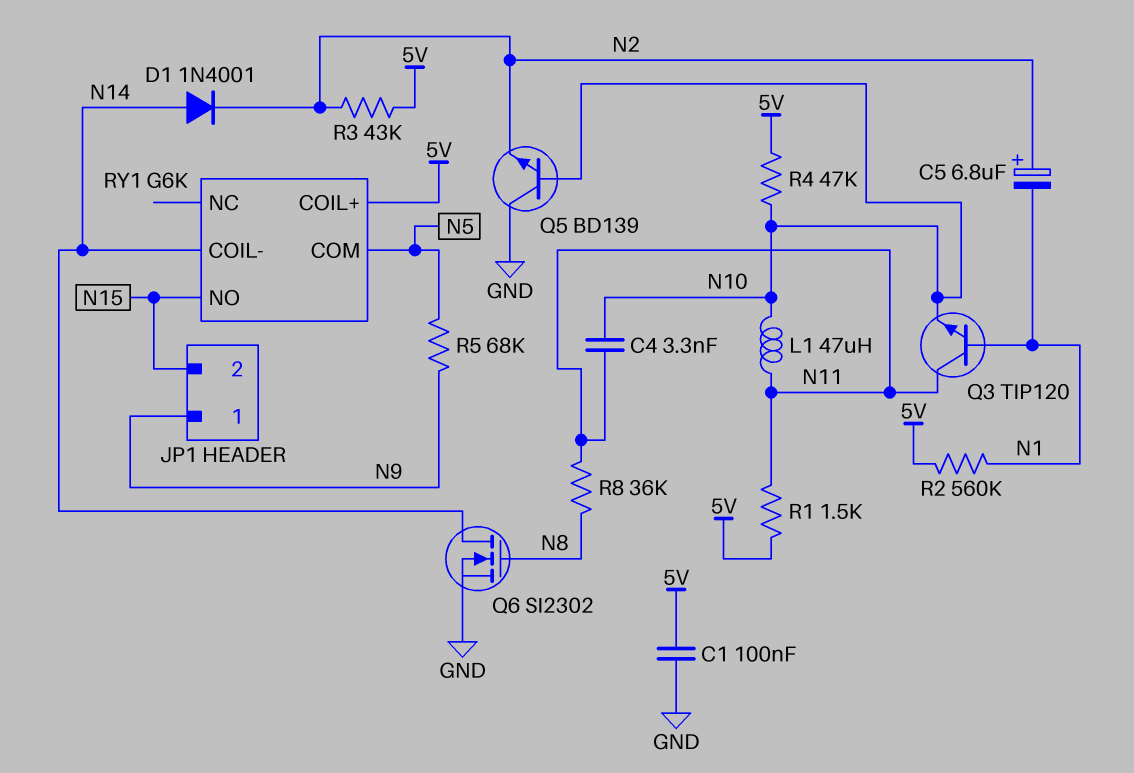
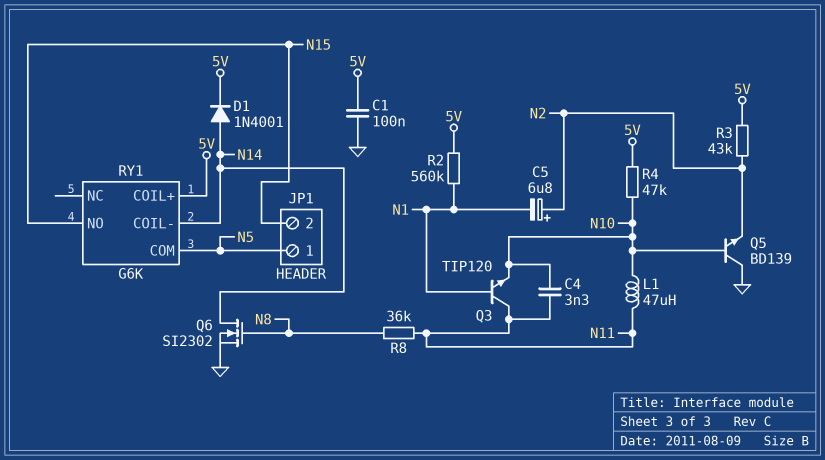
D1: diode 1N4001 (A N14, K N2) -> diode 1N4001 (A N14, K 5V)
JP1 pin 1: N9 -> N5
R1: 1.5k (5V, N11) -> none
R5: 68k (N5, N9) -> none

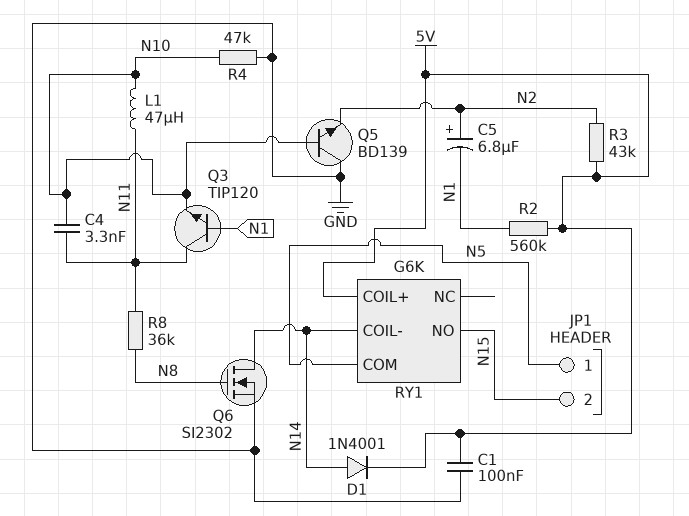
R4: 47k (5V, N10) -> 47k (GND, N10)

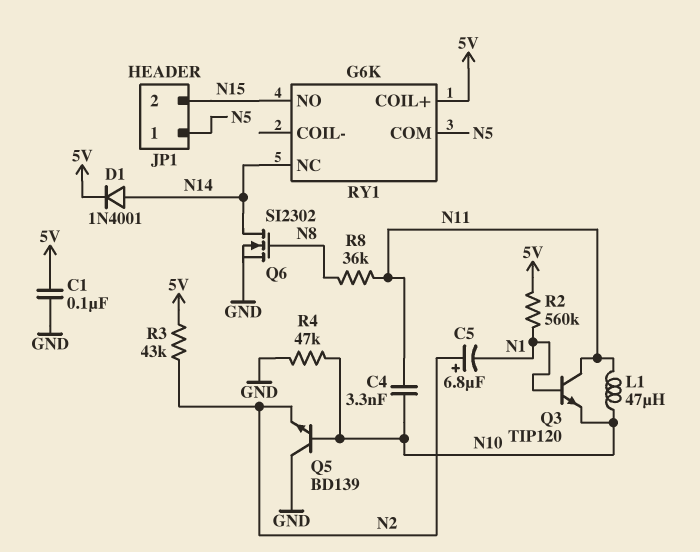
RY1 pin COIL-: N14 -> none
RY1 pin NC: none -> N14

